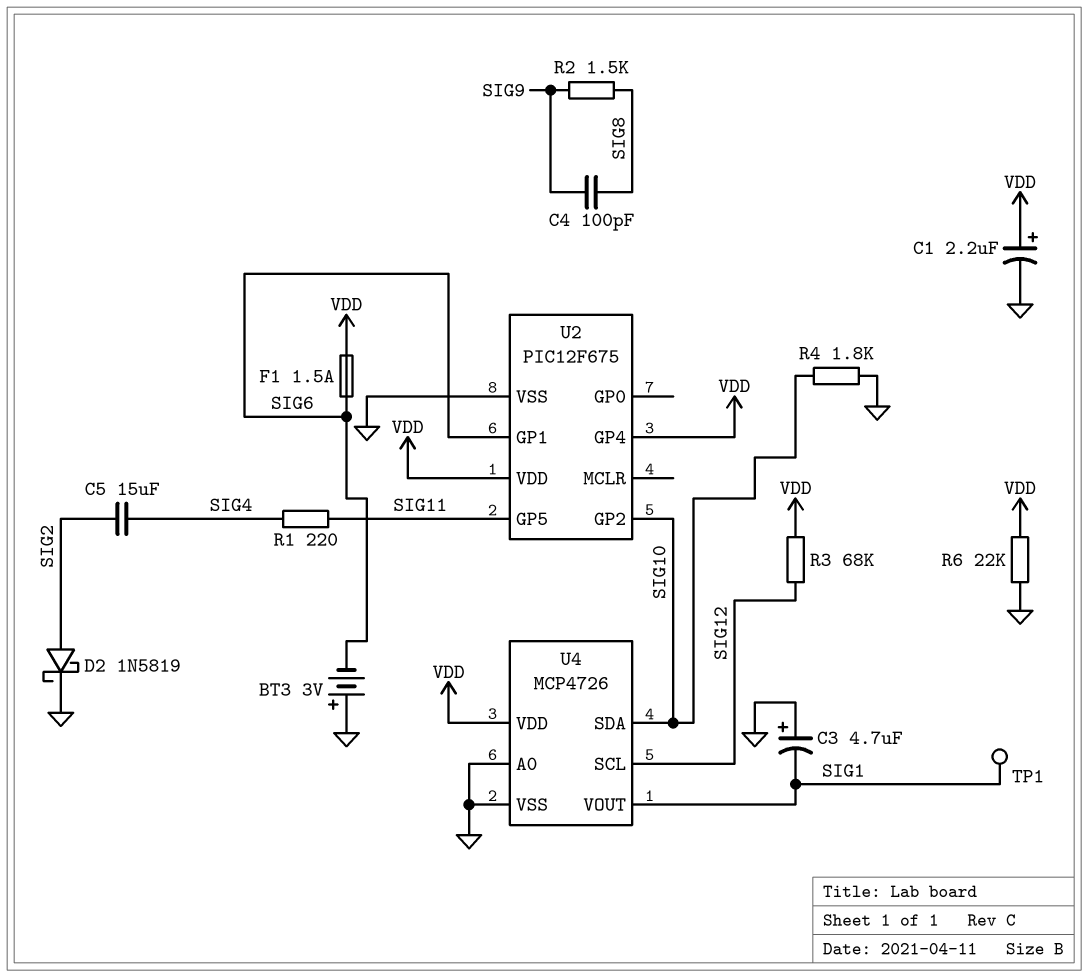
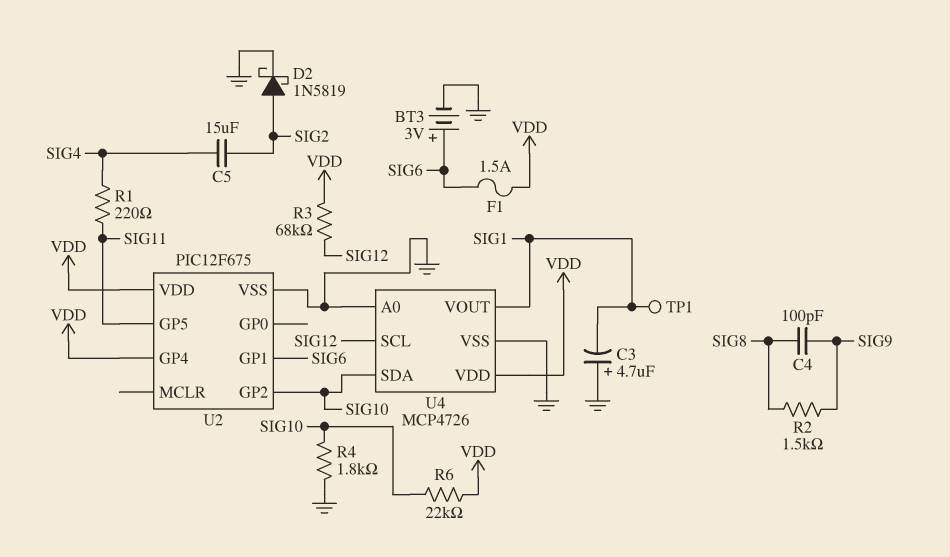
BT3: 3V (plus GND, minus SIG6) -> 3V (plus SIG6, minus GND)
C1: 2.2uF (plus VDD, minus GND) -> none
R6: 22k (GND, VDD) -> 22k (SIG10, VDD)

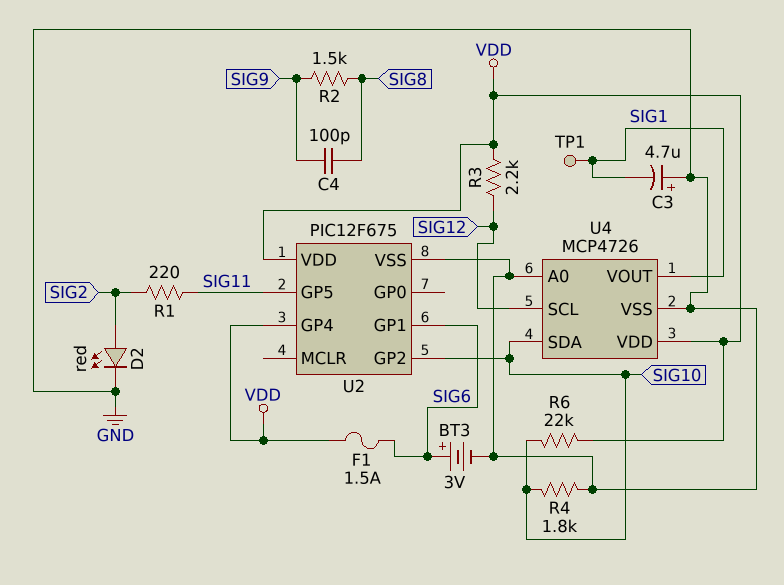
C5: 15uF (SIG2, SIG4) -> none
D2: schottky 1N5819 (A SIG2, K GND) -> LED red (A SIG2, K GND)
R1: 220 (SIG4, SIG11) -> 220 (SIG2, SIG11)
R3: 68k (SIG12, VDD) -> 2.2k (SIG12, VDD)

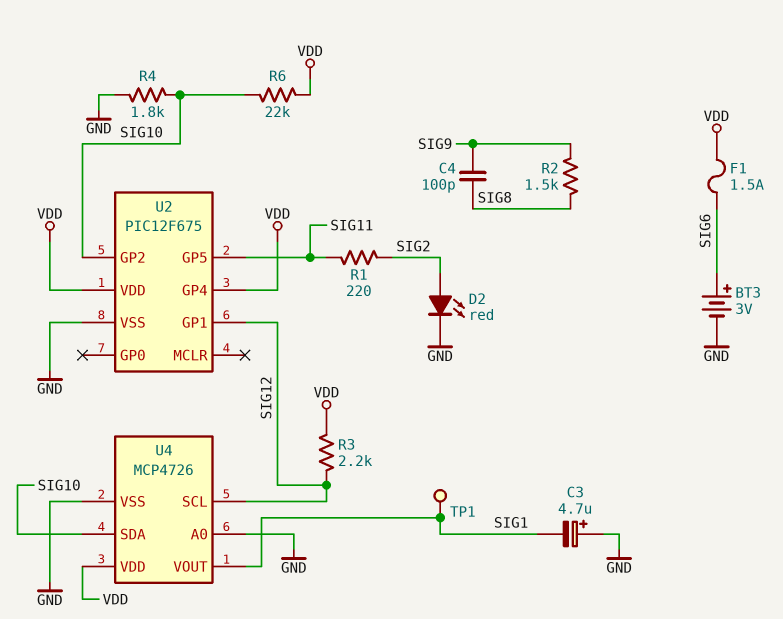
U2 pin GP1: SIG6 -> SIG12

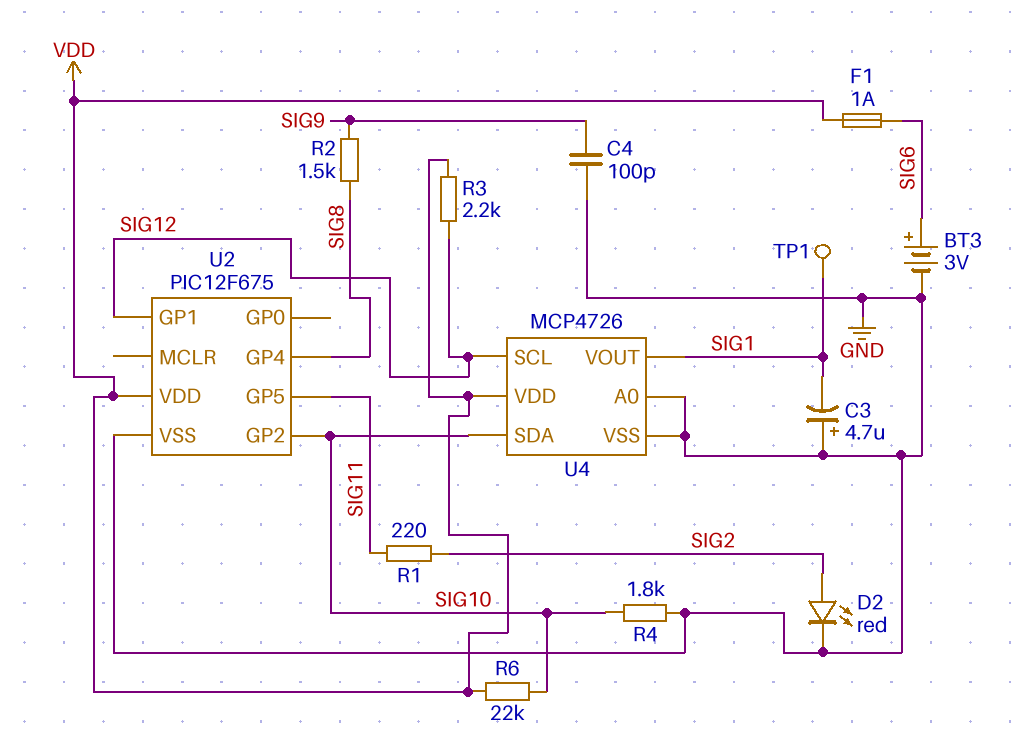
C4: 100pF (SIG8, SIG9) -> 100pF (GND, SIG9)
F1: 1.5A (SIG6, VDD) -> 1A (SIG6, VDD)
U2 pin GP4: VDD -> SIG8

